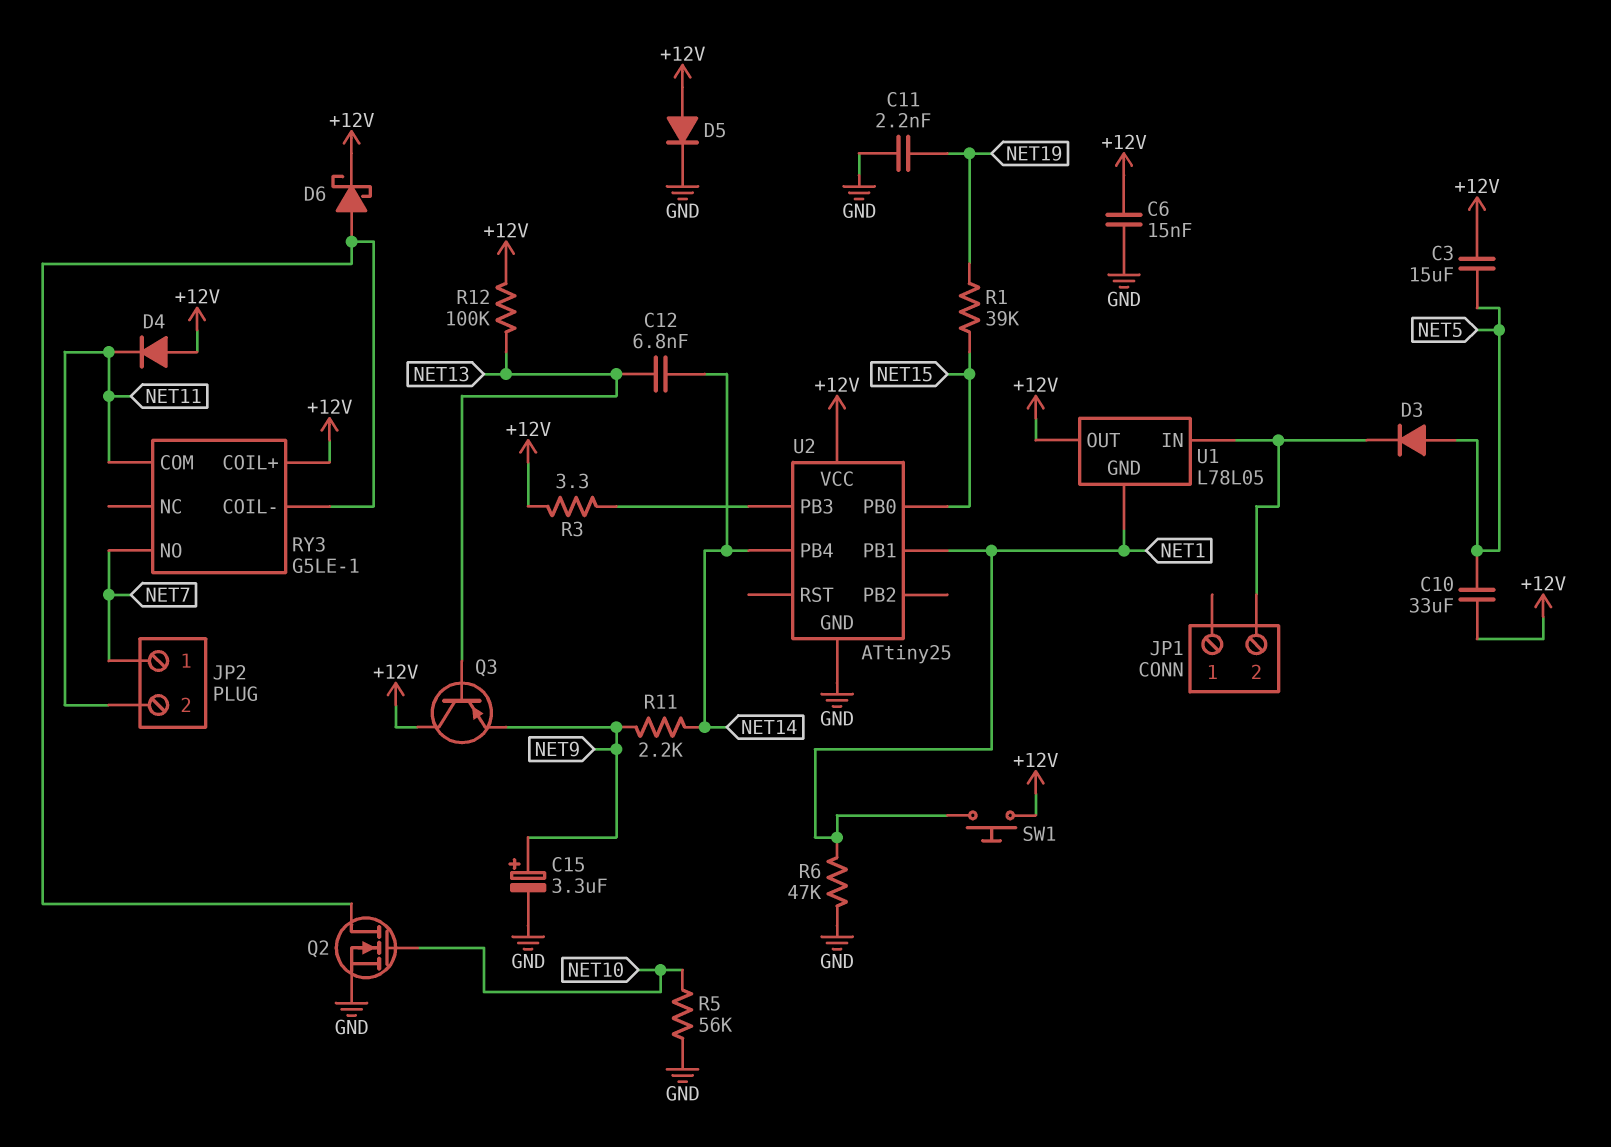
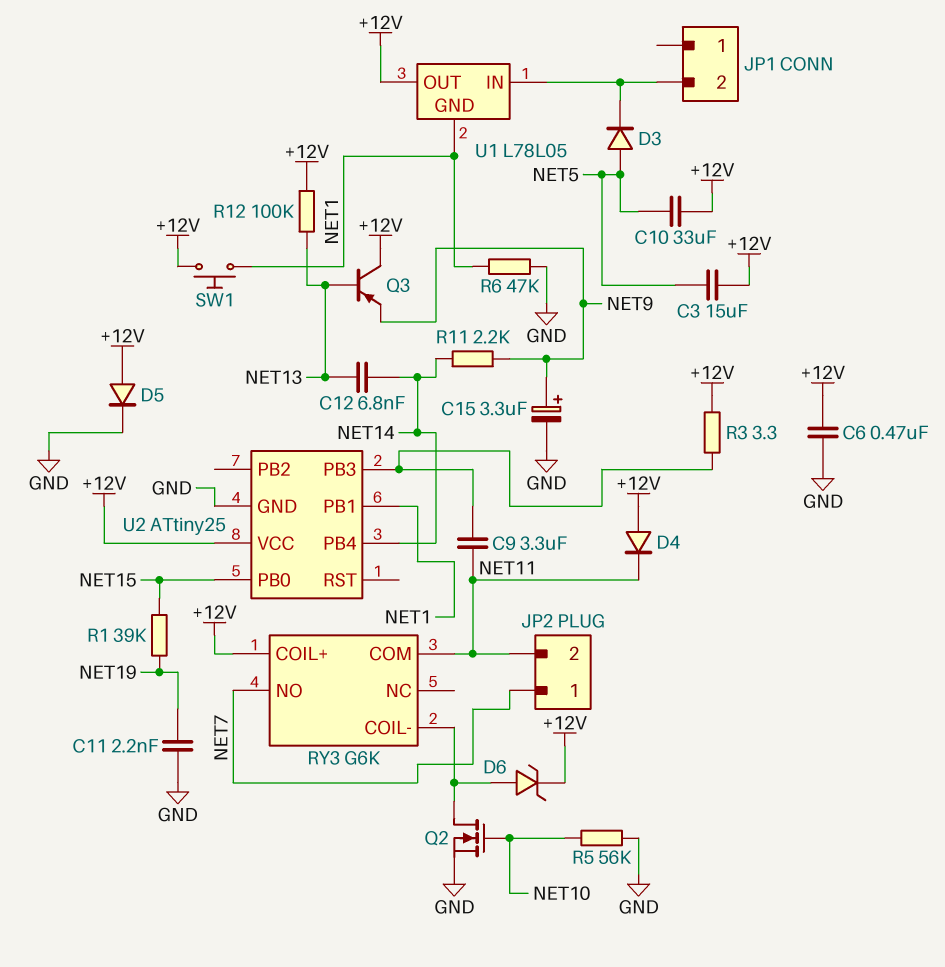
C6: 15nF (+12V, GND) -> 470nF (+12V, GND)
C9: none -> 3.3uF (NET11, U2/PB3)
D6: schottky (A RY3/COIL-, K +12V) -> zener (A RY3/COIL-, K +12V)
RY3: G5LE-1 -> G6K

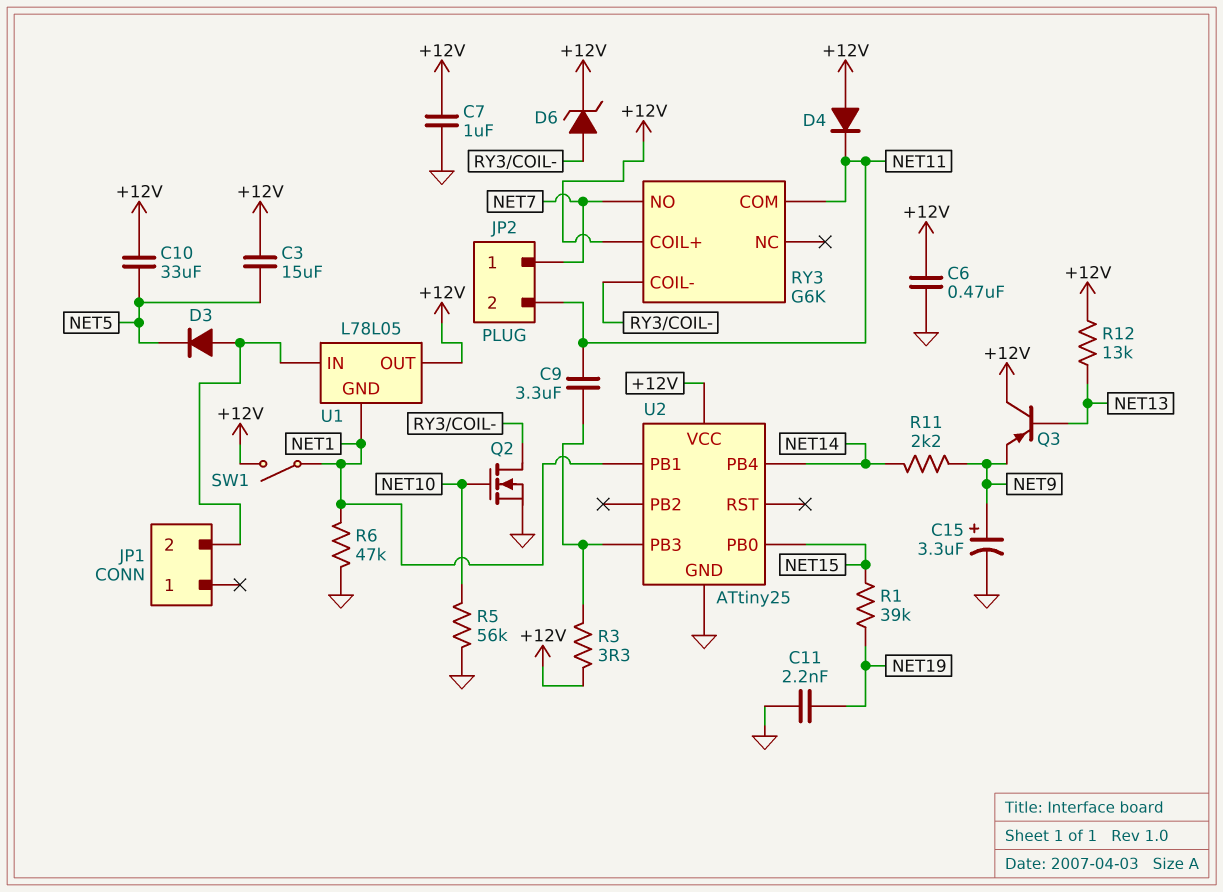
C7: none -> 1uF (+12V, GND)
C12: 6.8nF (NET13, NET14) -> none
D3: diode (A NET5, K JP1/2) -> diode (A JP1/2, K NET5)
D5: diode (A +12V, K GND) -> none
R12: 100k (+12V, NET13) -> 13k (+12V, NET13)
SW1: button (+12V, NET1) -> switch (+12V, NET1)

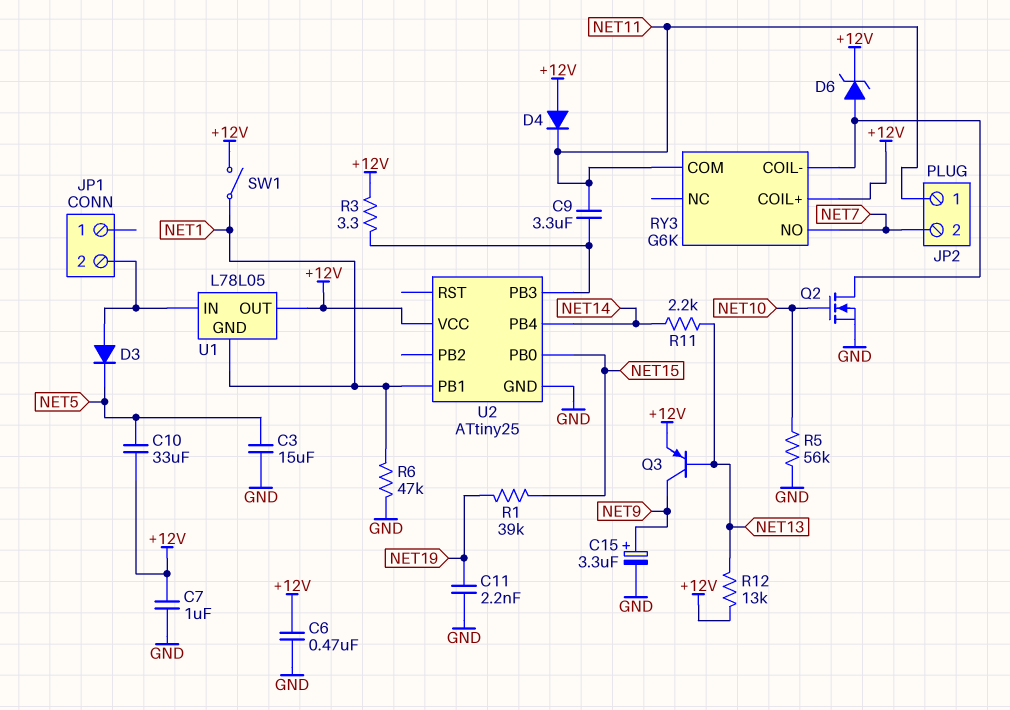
C3: 15uF (+12V, NET5) -> 15uF (GND, NET5)
JP2 pin 1: NET7 -> NET11
JP2 pin 2: NET11 -> NET7
Q3: PNP (B NET13, C +12V, E NET9) -> PNP (B NET13, C NET9, E +12V)
R11: 2.2k (NET9, NET14) -> 2.2k (NET13, NET14)

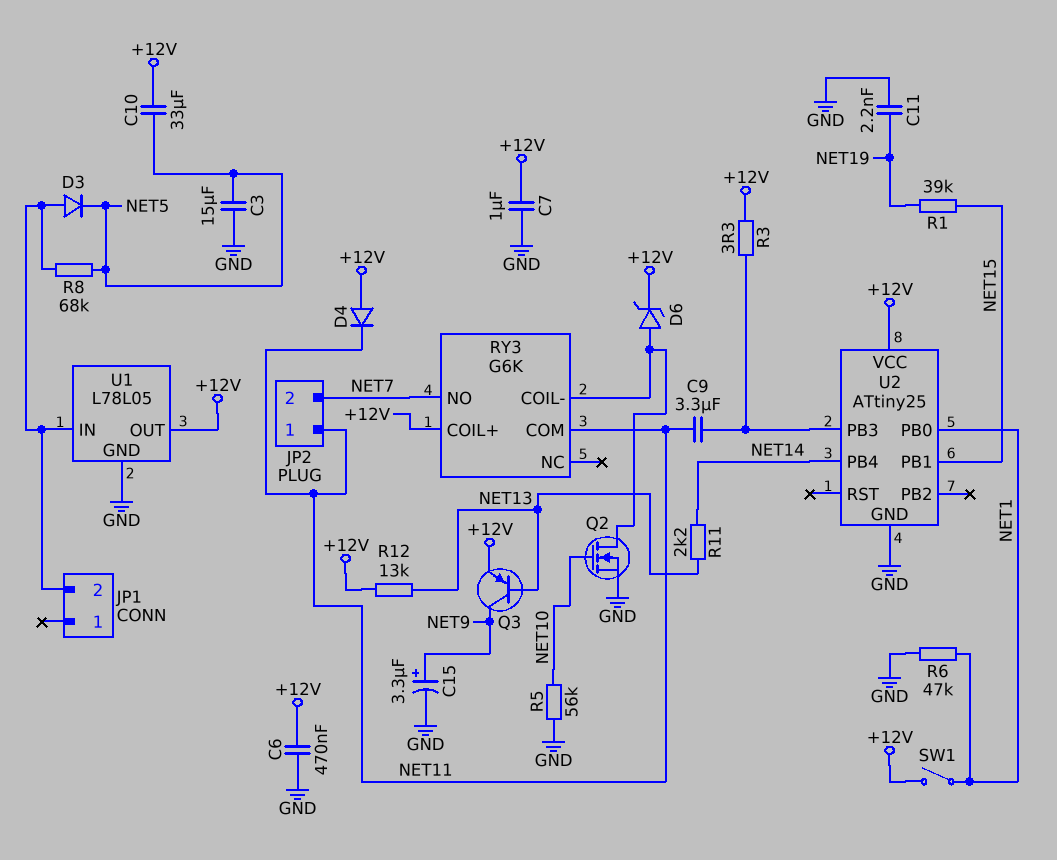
R8: none -> 68k (JP1/2, NET5)
U1 pin GND: NET1 -> GND
U2 pin PB0: NET15 -> NET1
U2 pin PB1: NET1 -> NET15

